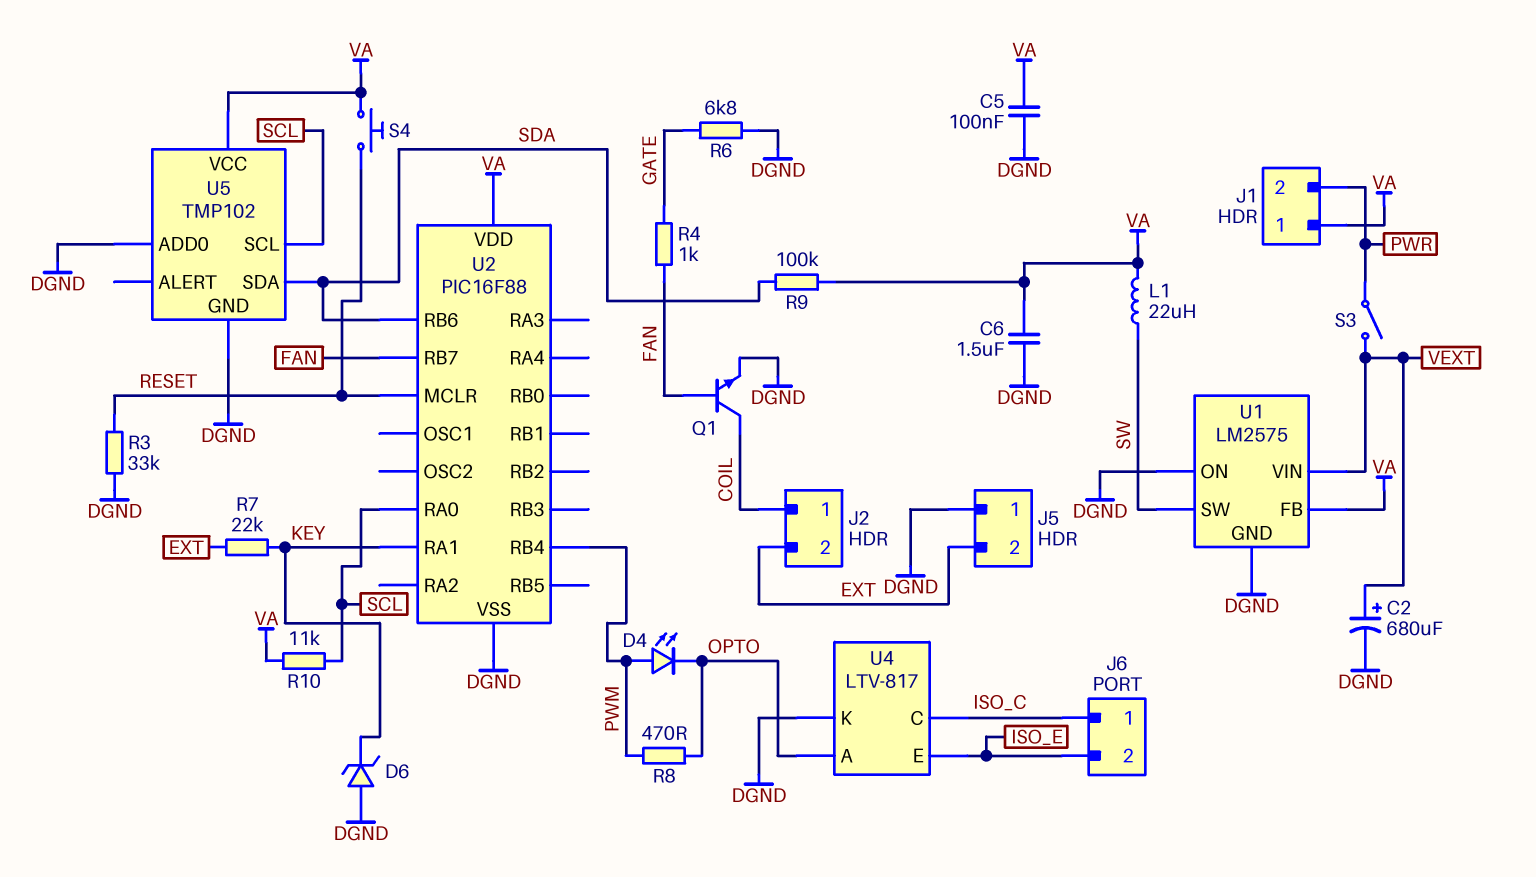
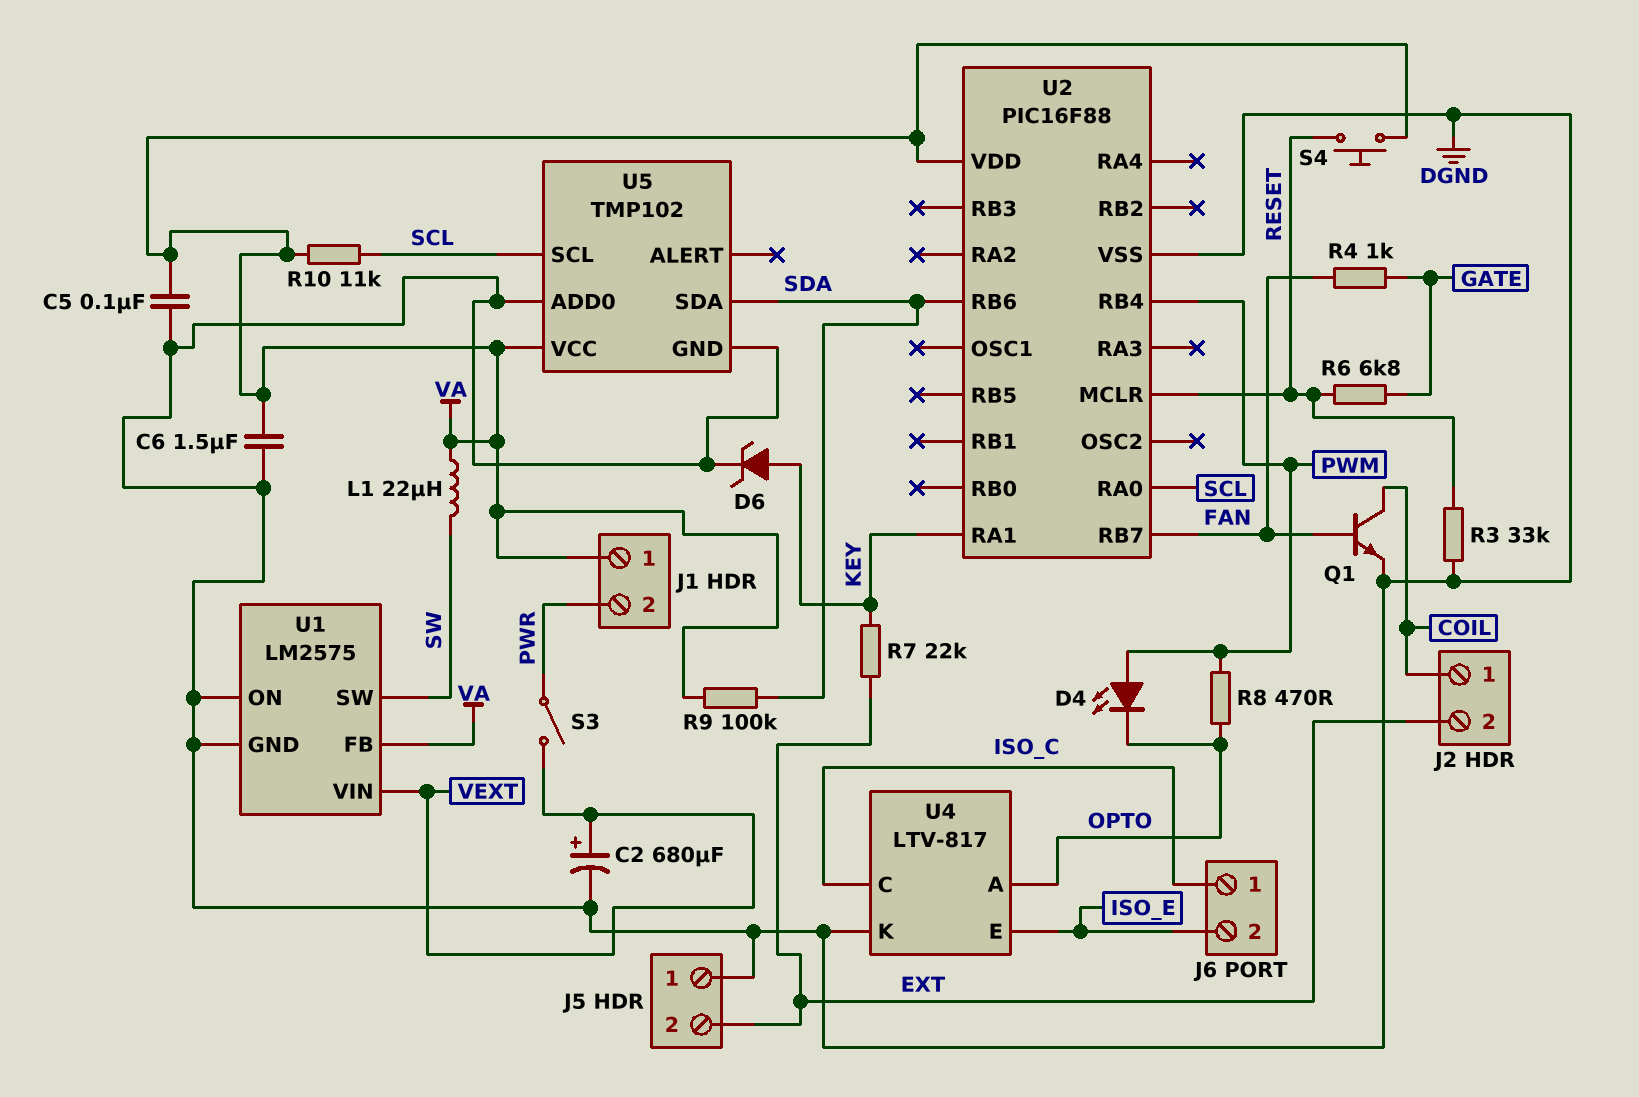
D6: zener (A DGND, K KEY) -> zener (A KEY, K DGND)
R6: 6.8k (DGND, GATE) -> 6.8k (GATE, RESET)

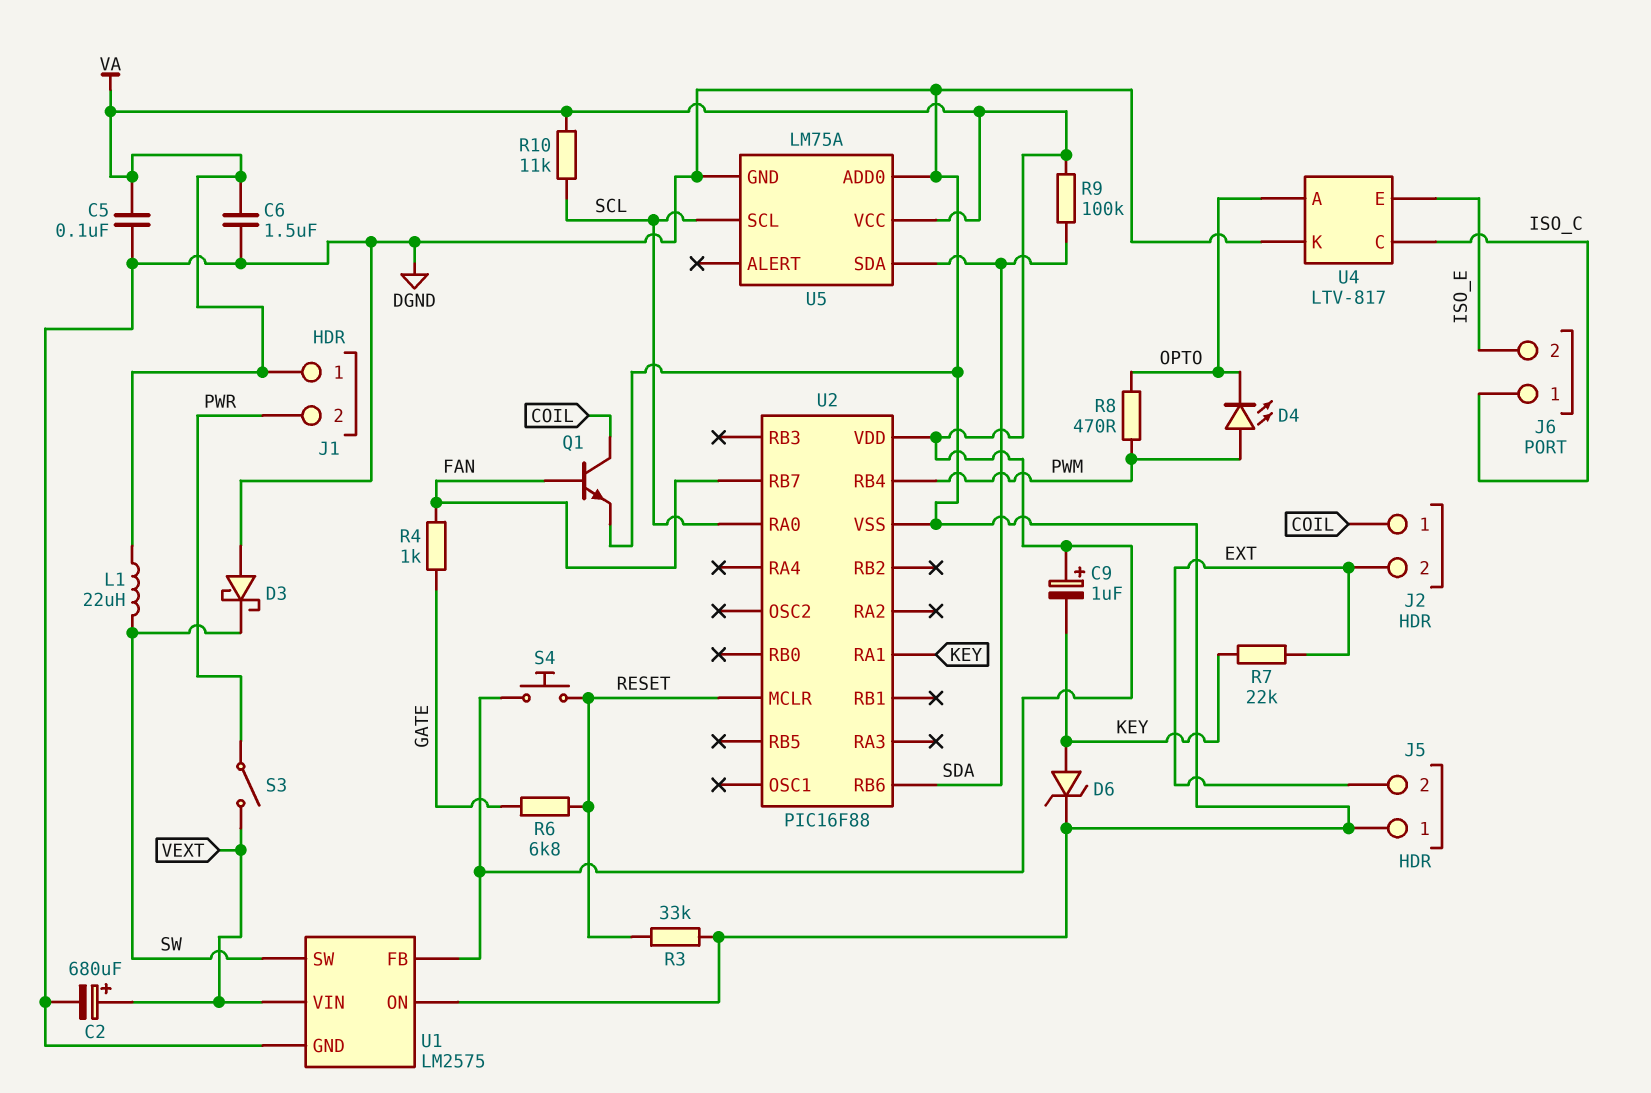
C9: none -> 1uF (plus VA, minus KEY)
D3: none -> schottky (A DGND, K SW)
U5: TMP102 -> LM75A

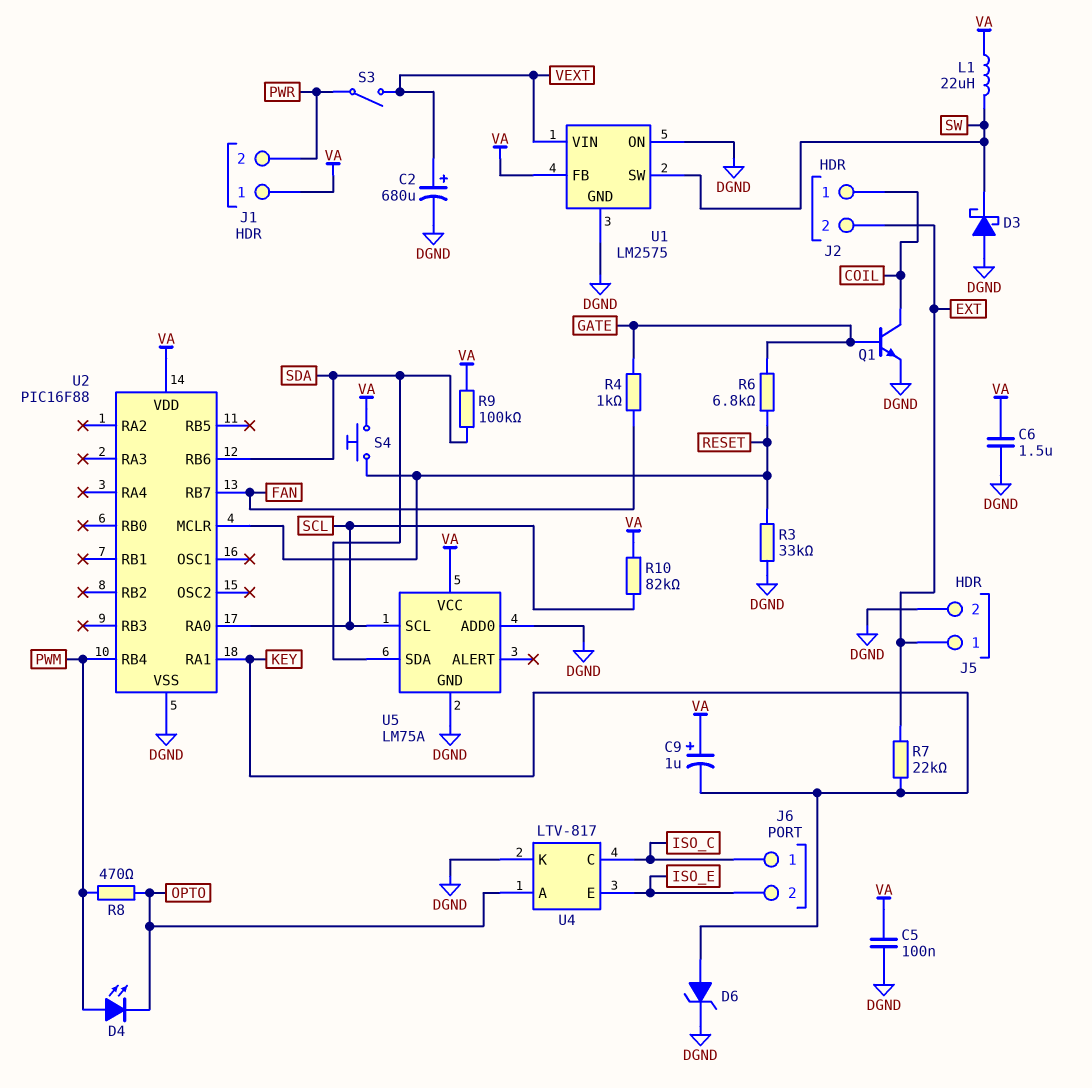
J5 pin 1: DGND -> EXT
J5 pin 2: EXT -> DGND
Q1: NPN (B FAN, C COIL, E DGND) -> NPN (B GATE, C COIL, E DGND)
R10: 11k (SCL, VA) -> 82k (SCL, VA)

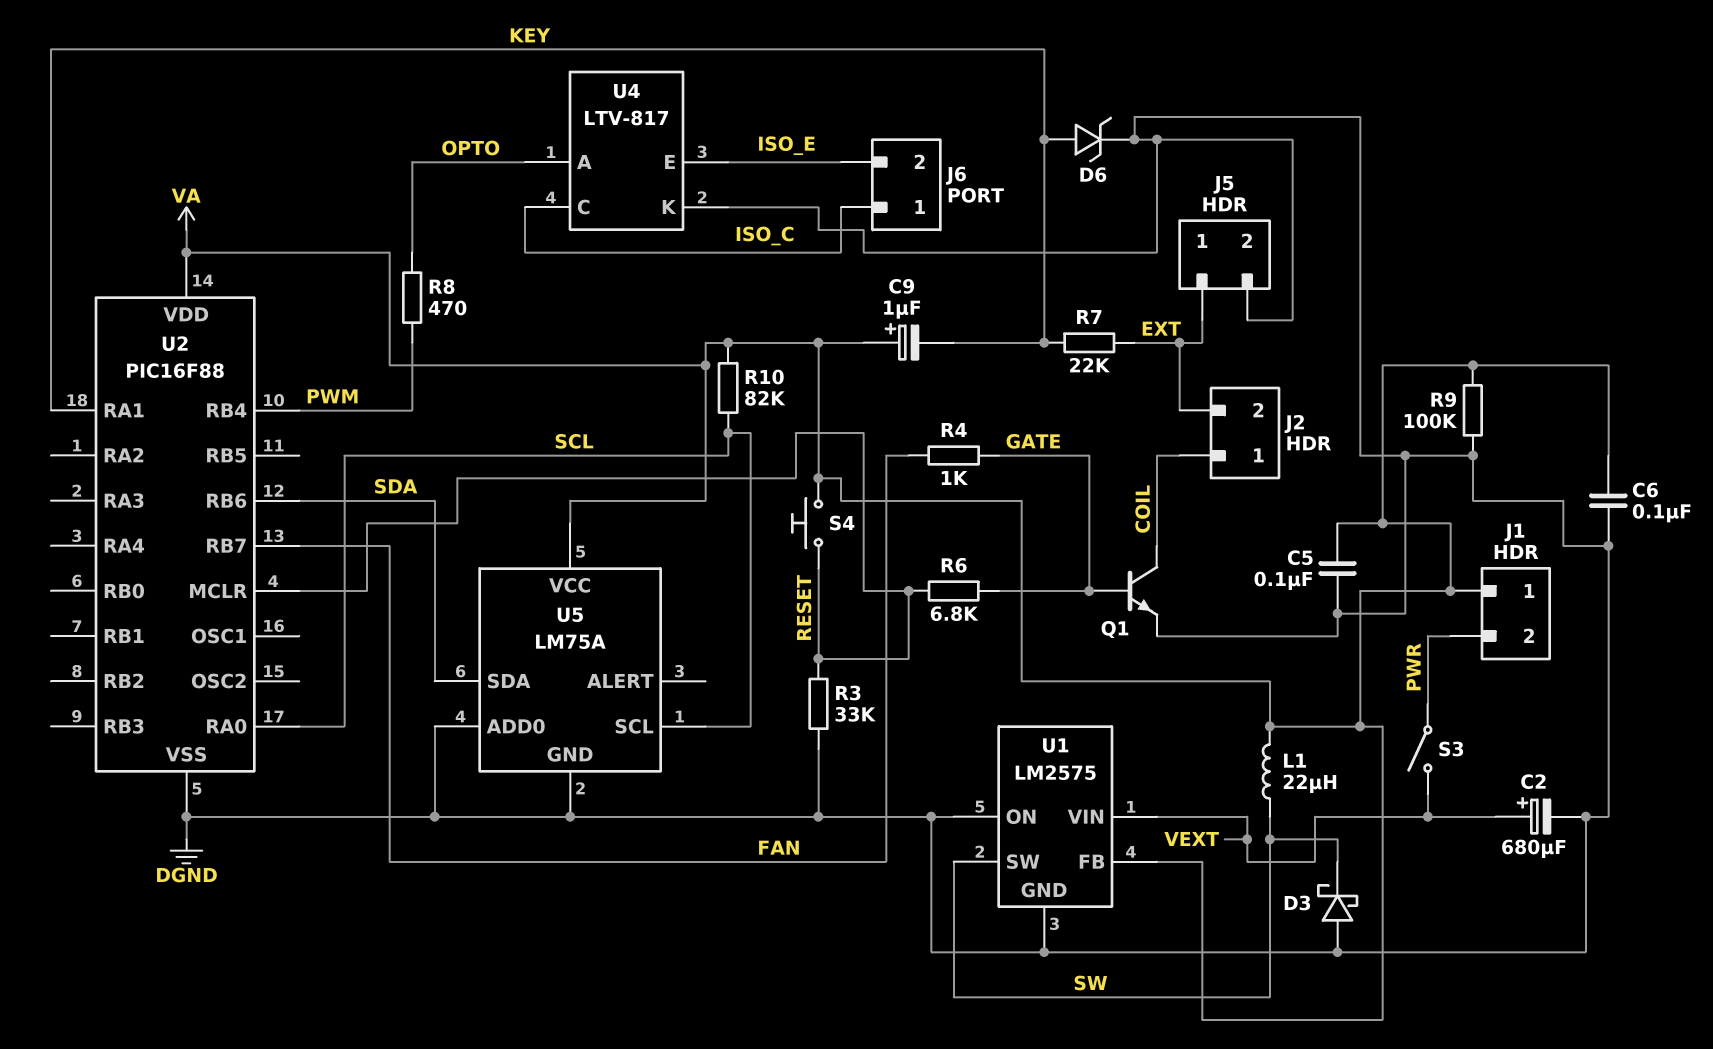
C6: 1.5uF (DGND, VA) -> 100nF (DGND, VA)
D4: LED (A PWM, K OPTO) -> none
R9: 100k (SDA, VA) -> 100k (DGND, VA)

